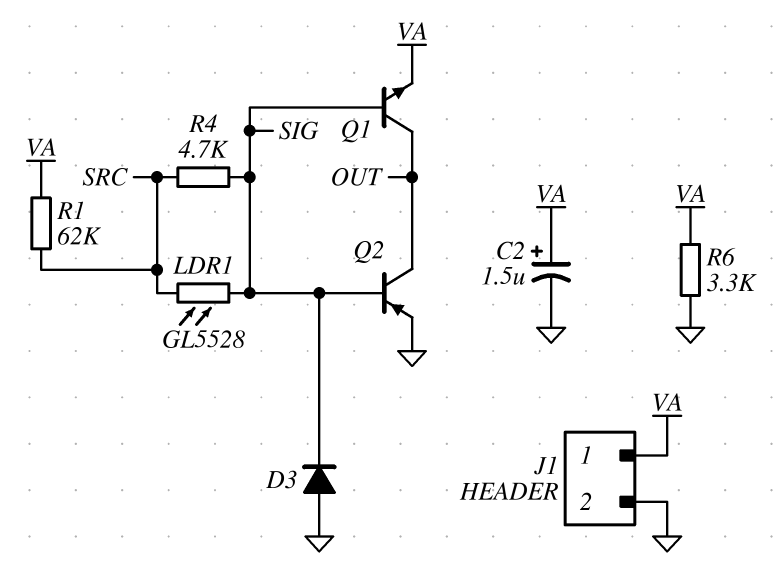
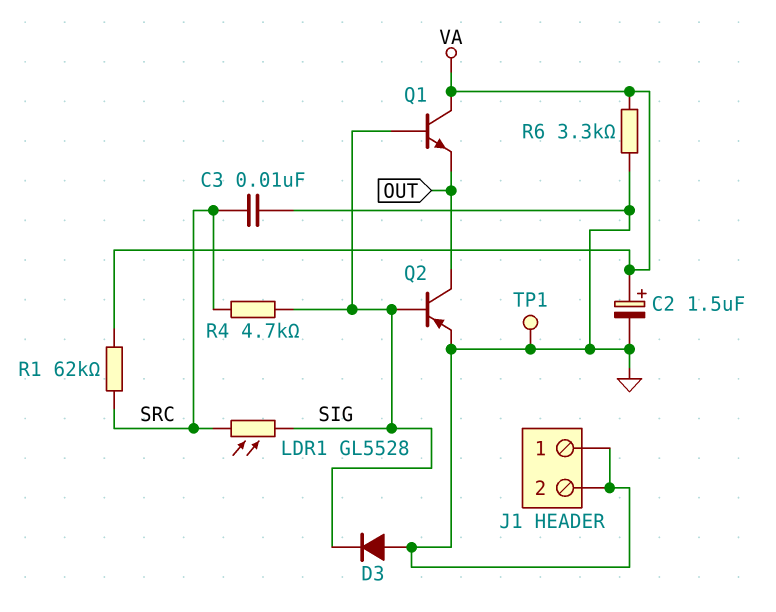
C3: none -> 10nF (GND, SRC)
J1 pin 1: VA -> GND
Q1: NPN (B SIG, C OUT, E VA) -> NPN (B SIG, C VA, E OUT)
TP1: none -> test point (GND)

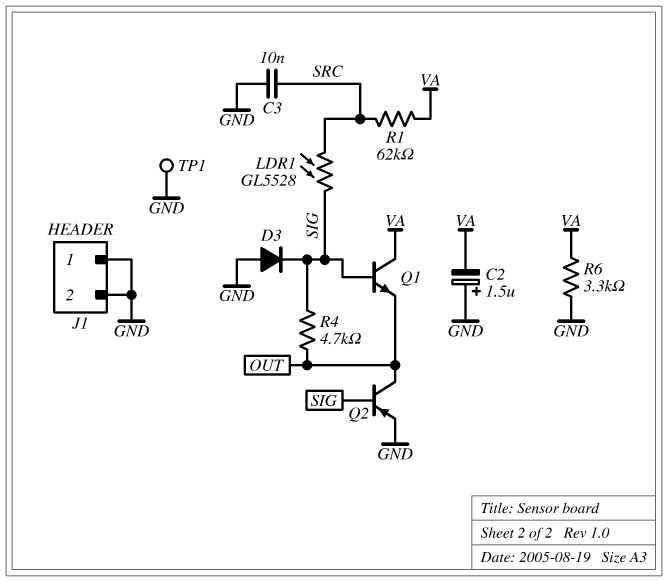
C2: 1.5uF (plus VA, minus GND) -> 1.5uF (plus GND, minus VA)
R4: 4.7k (SIG, SRC) -> 4.7k (OUT, SIG)

